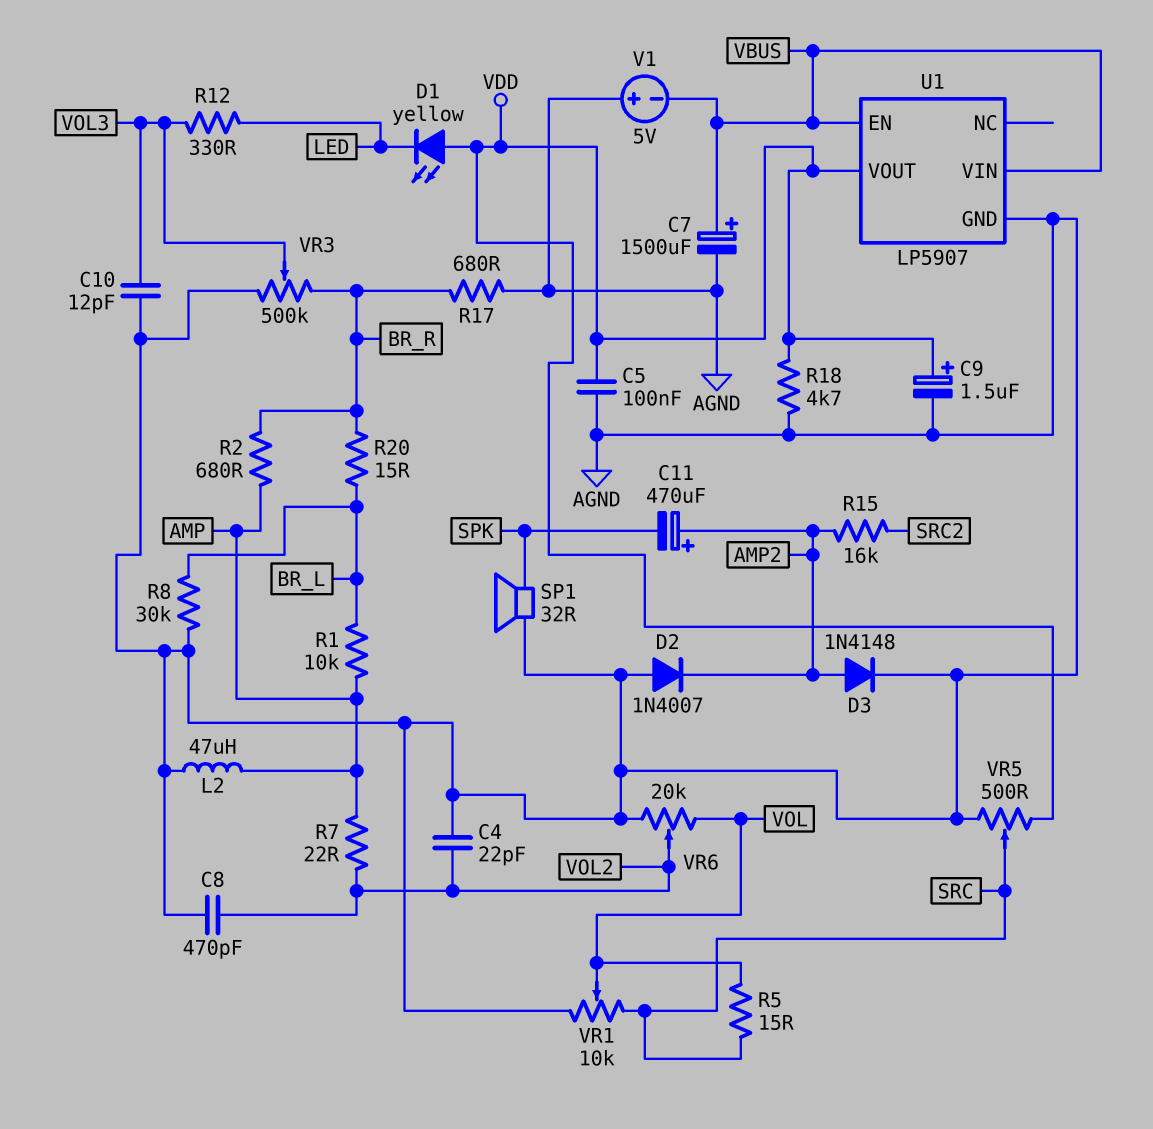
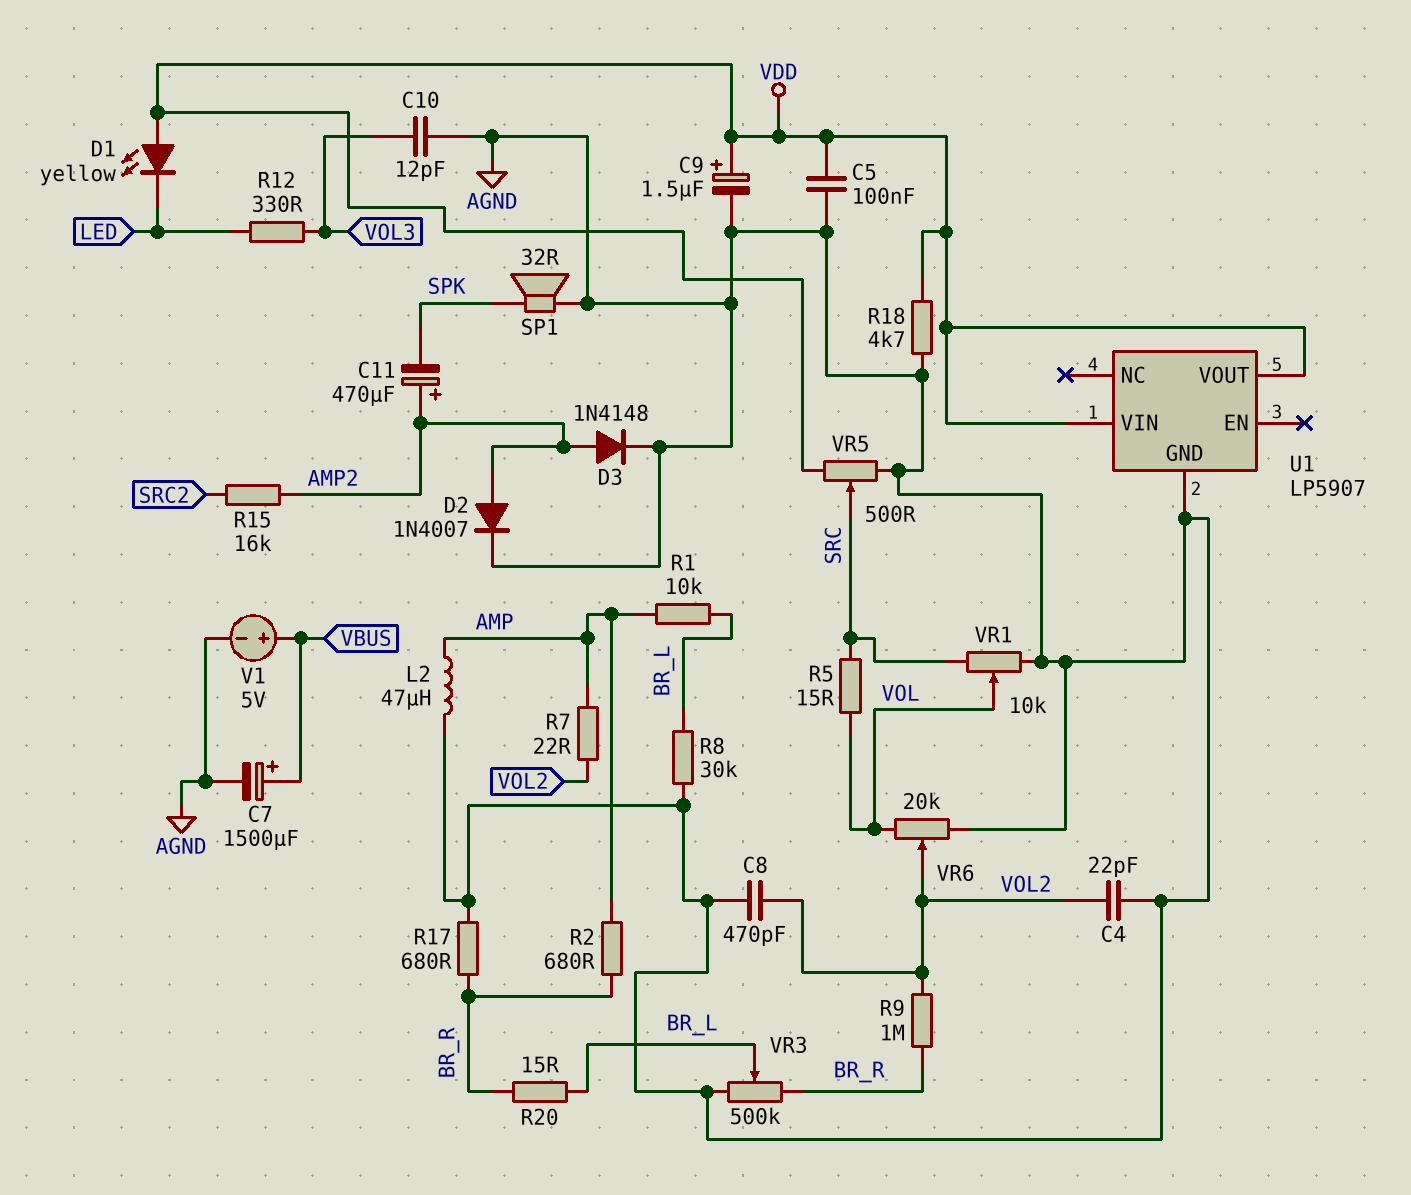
D2: diode 1N4007 (A AGND, K AMP2) -> diode 1N4007 (A AMP2, K AGND)
R9: none -> 1M (BR_R, VOL2)
U1 pin EN: VBUS -> none
U1 pin VIN: VBUS -> VDD
V1: 5V (plus AGND, minus VBUS) -> 5V (plus VBUS, minus AGND)
VR3: 500k (AGND, BR_R, wiper VOL3) -> 500k (AGND, BR_R, wiper BR_L)

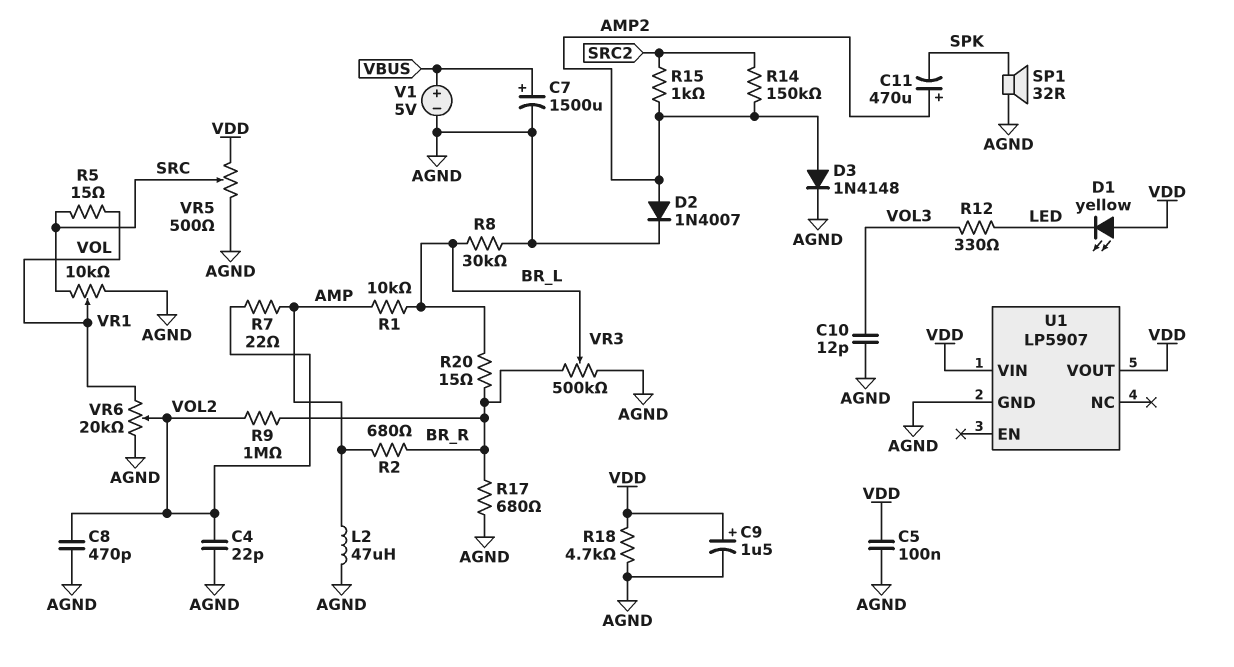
R14: none -> 150k (AMP2, SRC2)
R15: 16k (AMP2, SRC2) -> 1k (AMP2, SRC2)

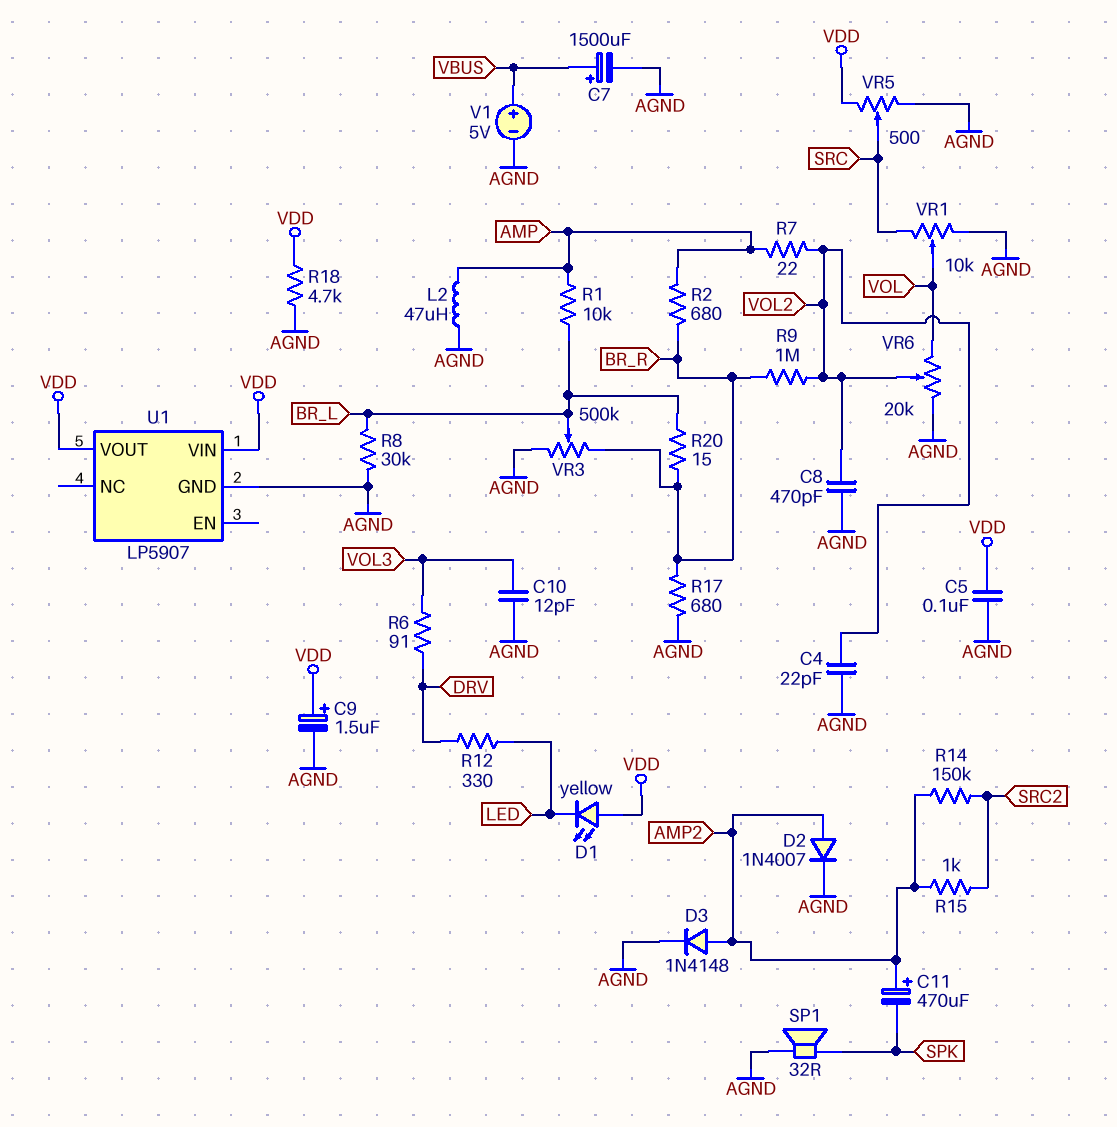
R5: 15 (SRC, VOL) -> none
R6: none -> 91 (DRV, VOL3)
R12: 330 (LED, VOL3) -> 330 (DRV, LED)

